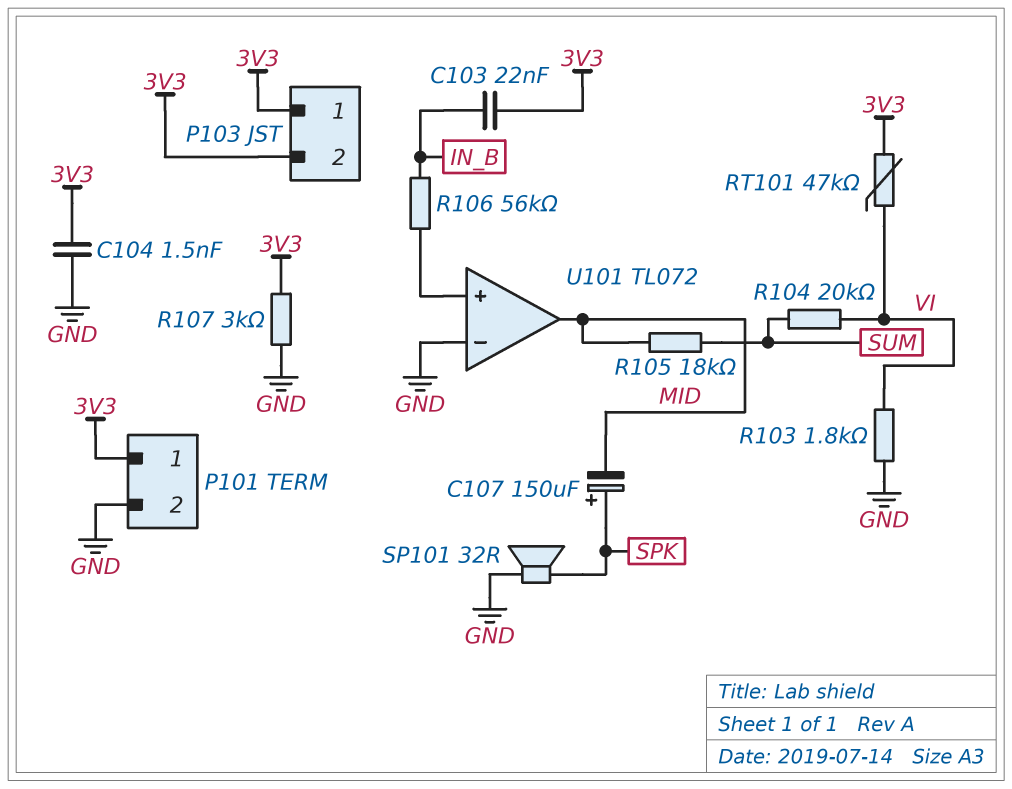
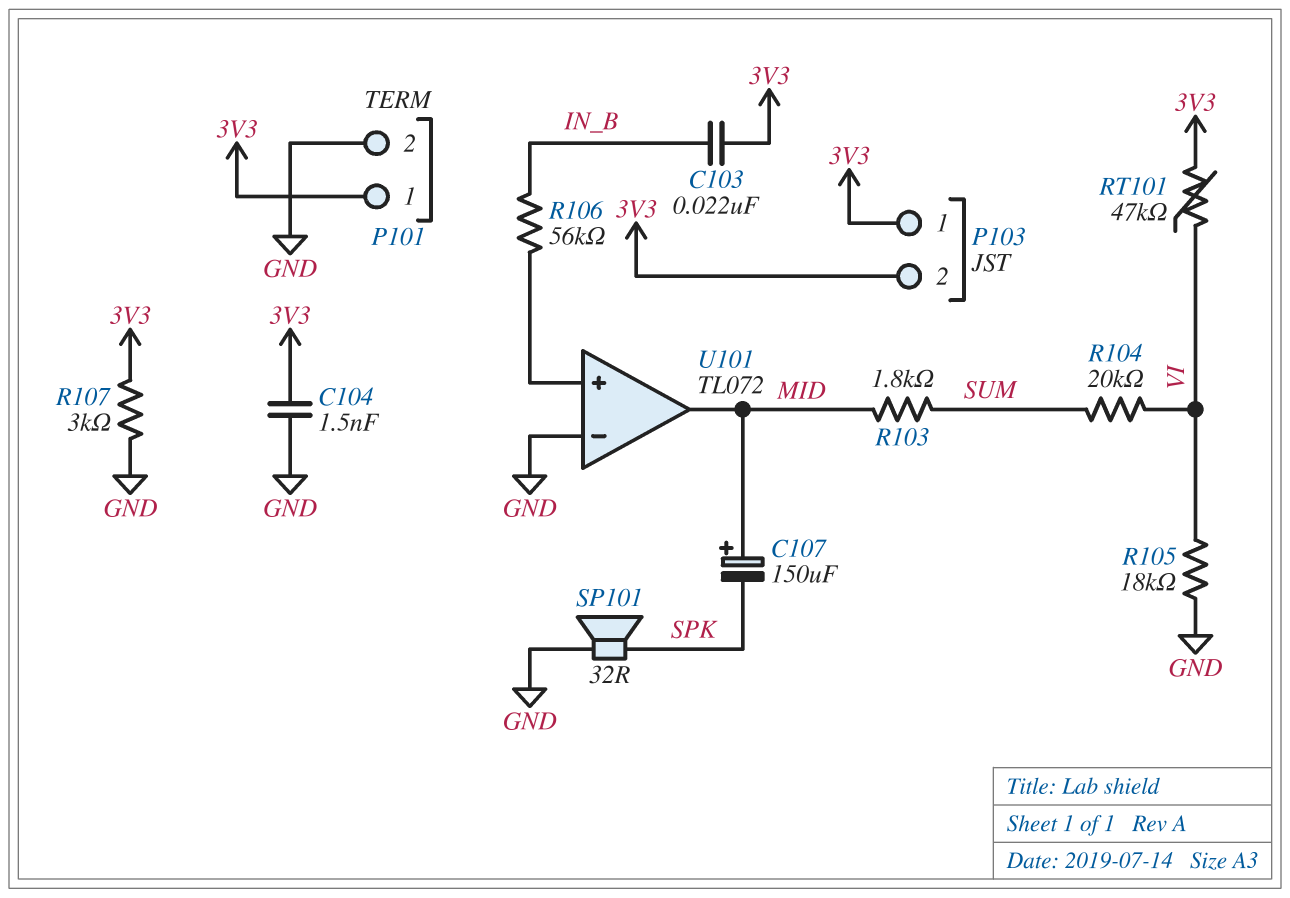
C107: 150uF (plus SPK, minus MID) -> 150uF (plus MID, minus SPK)
R103: 1.8k (GND, VI) -> 1.8k (MID, SUM)
R105: 18k (MID, SUM) -> 18k (GND, VI)

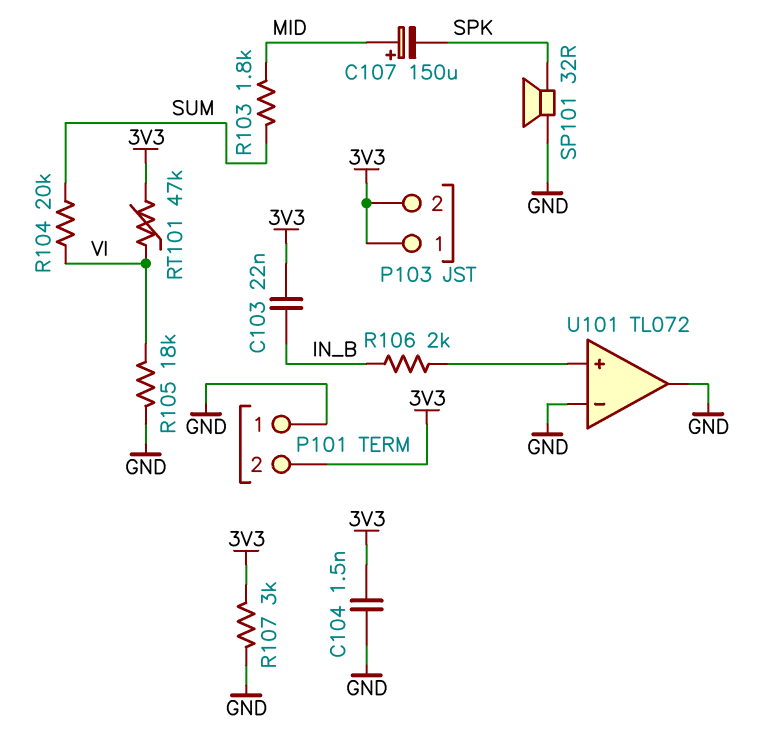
P101 pin 1: 3V3 -> GND
P101 pin 2: GND -> 3V3
R106: 56k (IN_B, U101/in+) -> 2k (IN_B, U101/in+)
U101 pin out: MID -> GND

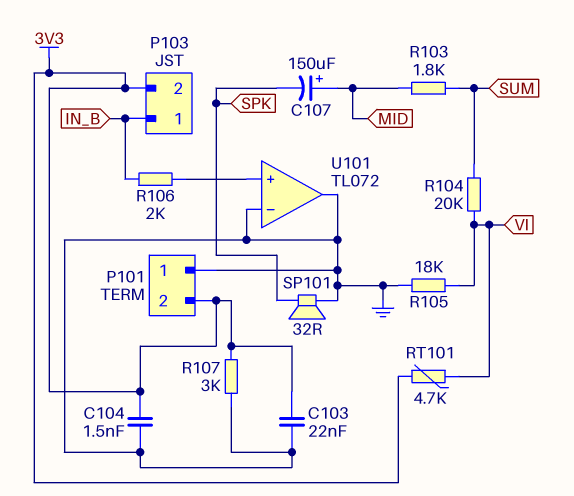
C103: 22nF (3V3, IN_B) -> 22nF (3V3, GND)
P103 pin 1: 3V3 -> IN_B
RT101: 47k (3V3, VI) -> 4.7k (3V3, VI)

